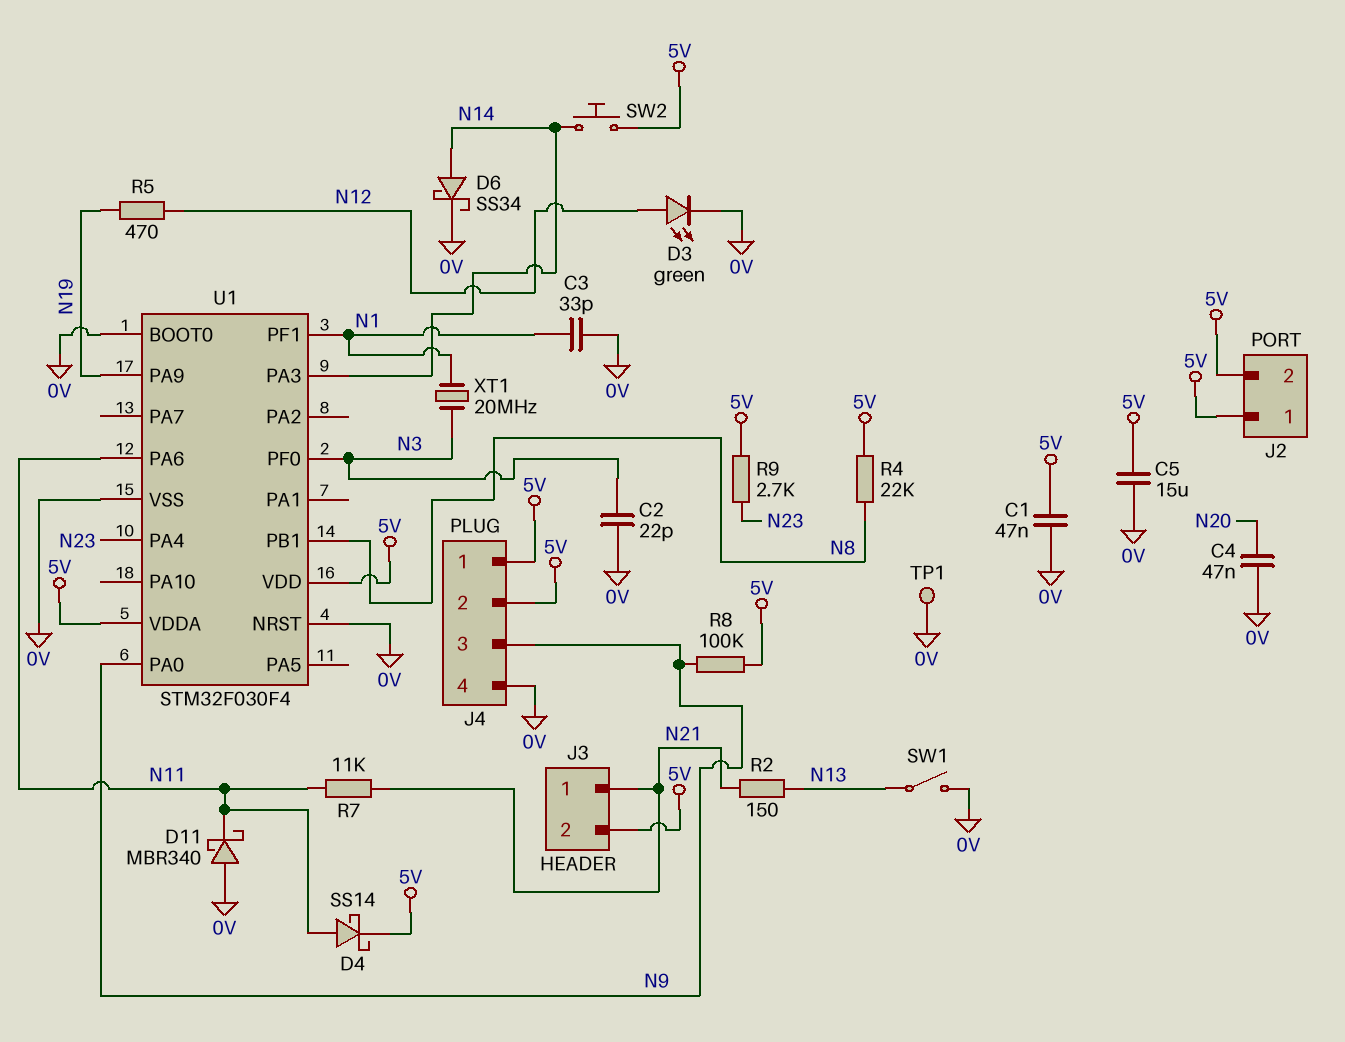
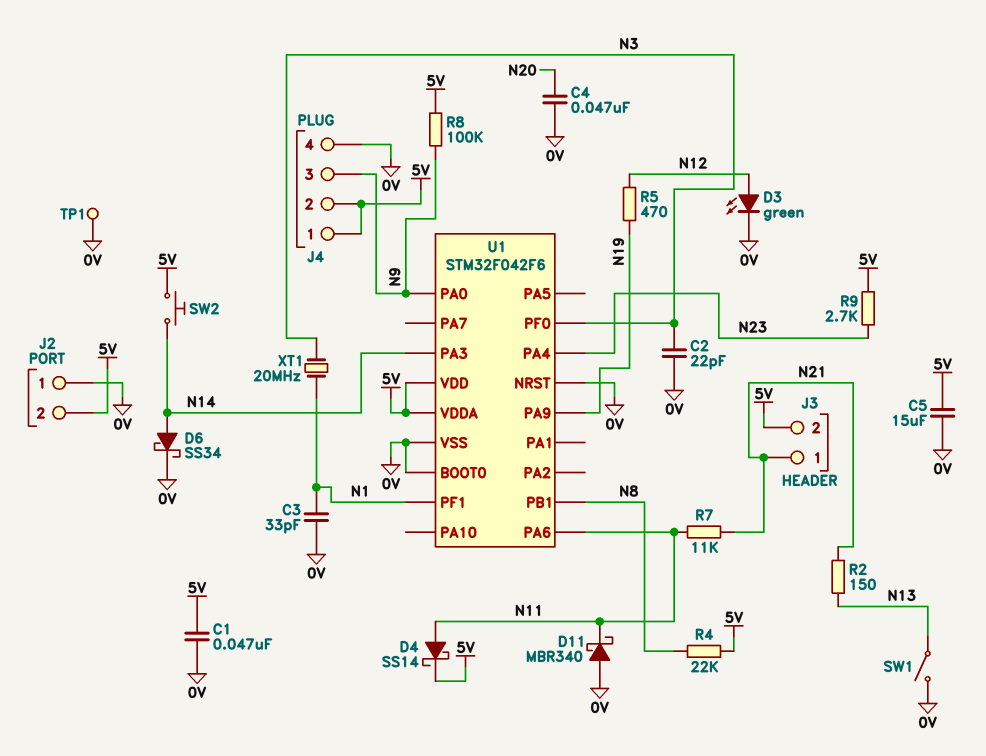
J2 pin 1: 5V -> 0V
U1: STM32F030F4 -> STM32F042F6

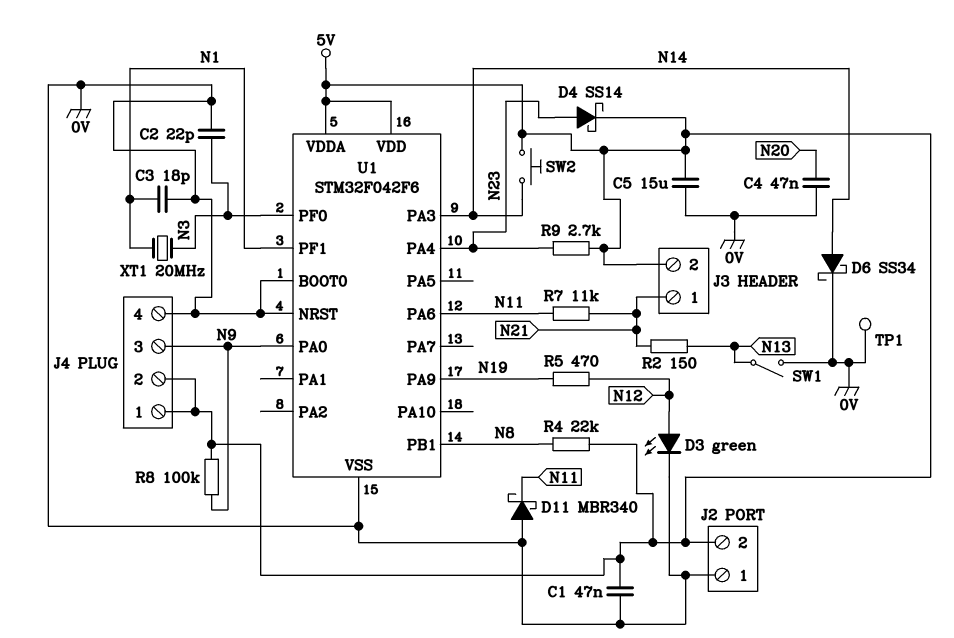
C3: 33pF (0V, N1) -> 18pF (0V, N1)
D4: schottky SS14 (A N11, K 5V) -> schottky SS14 (A N23, K 5V)

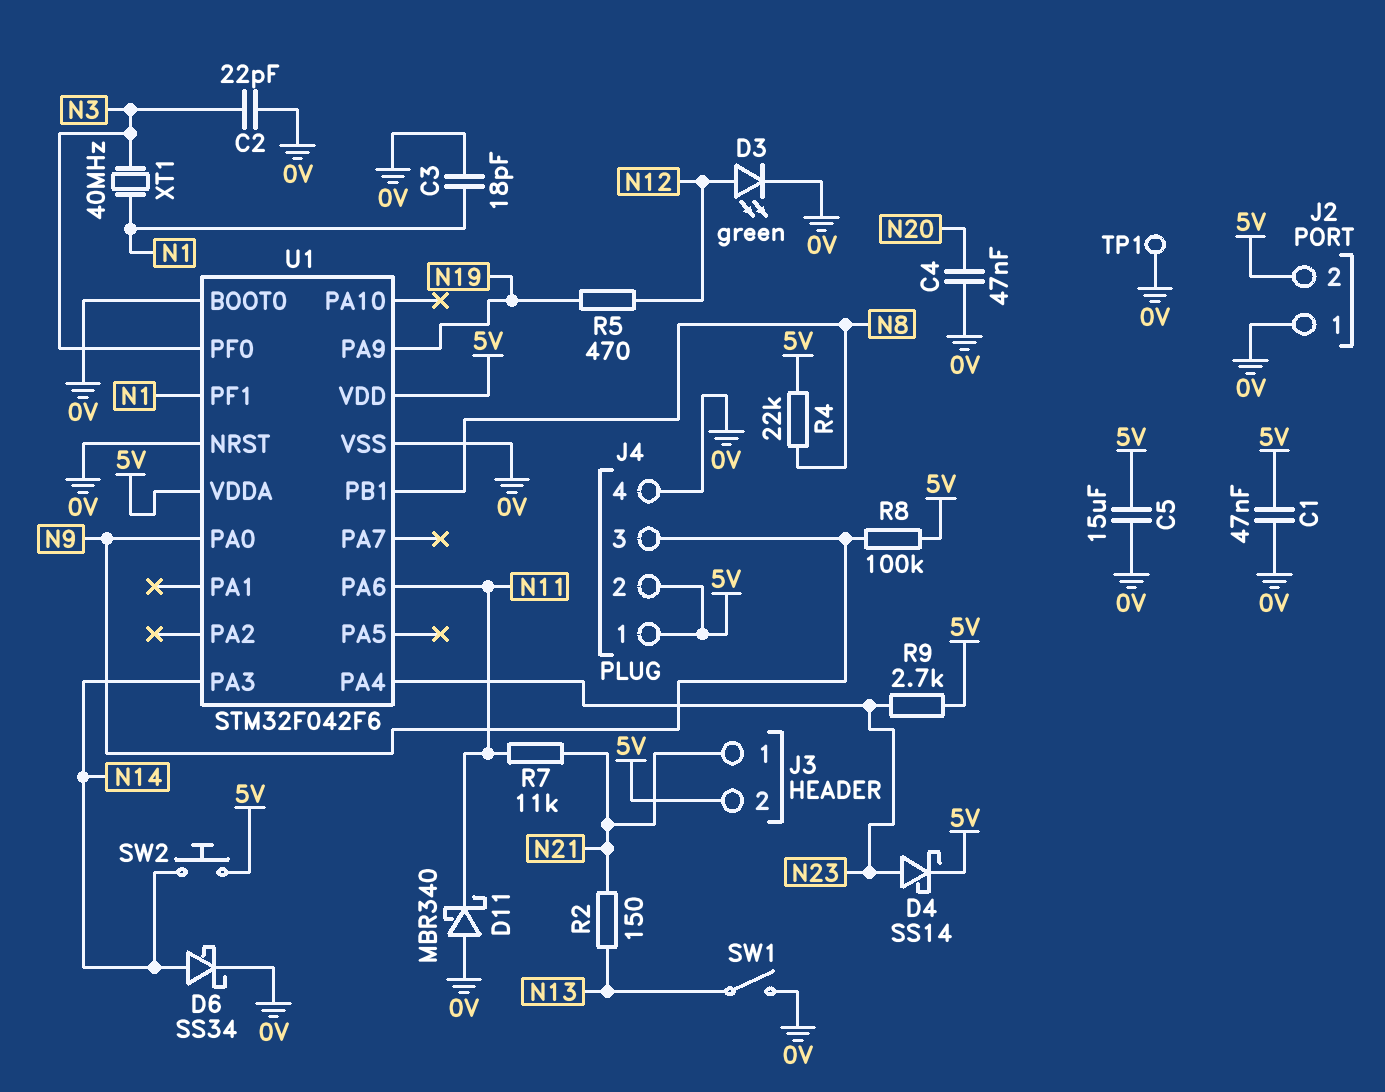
XT1: 20MHz (N1, N3) -> 40MHz (N1, N3)

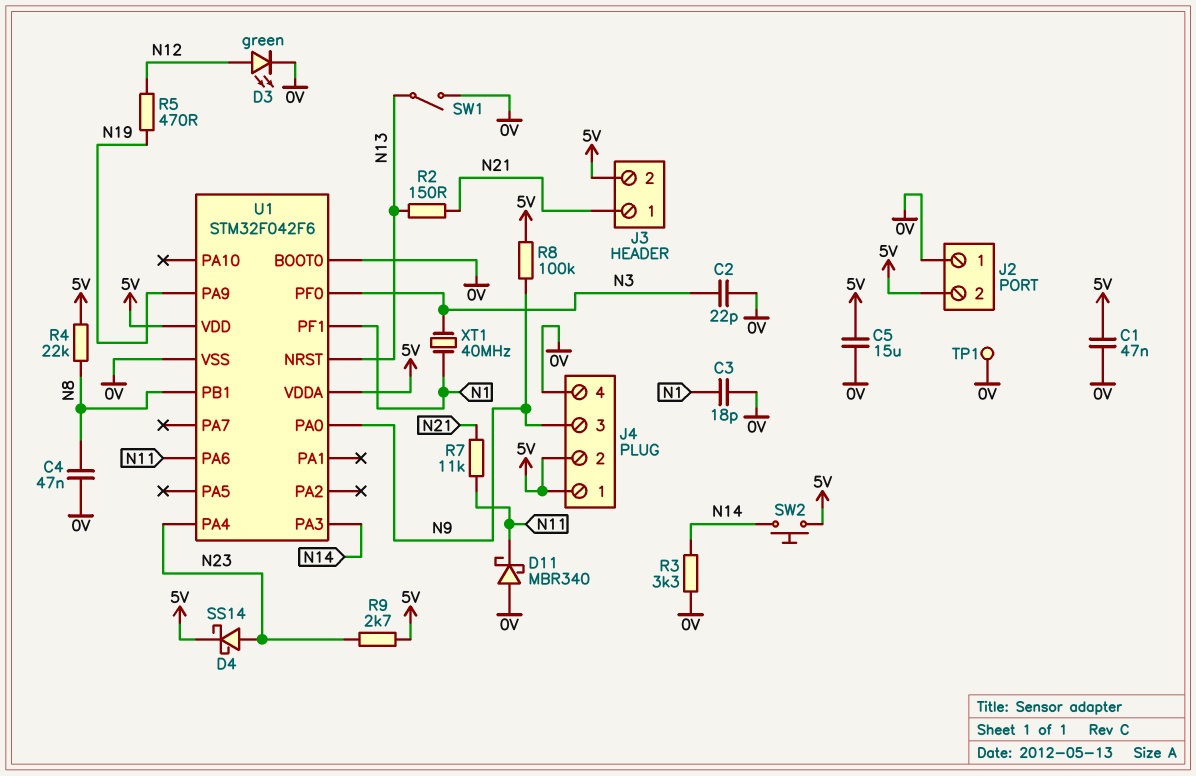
C4: 47nF (0V, N20) -> 47nF (0V, N8)
D6: schottky SS34 (A N14, K 0V) -> none
R3: none -> 3.3k (0V, N14)
U1 pin NRST: 0V -> N13

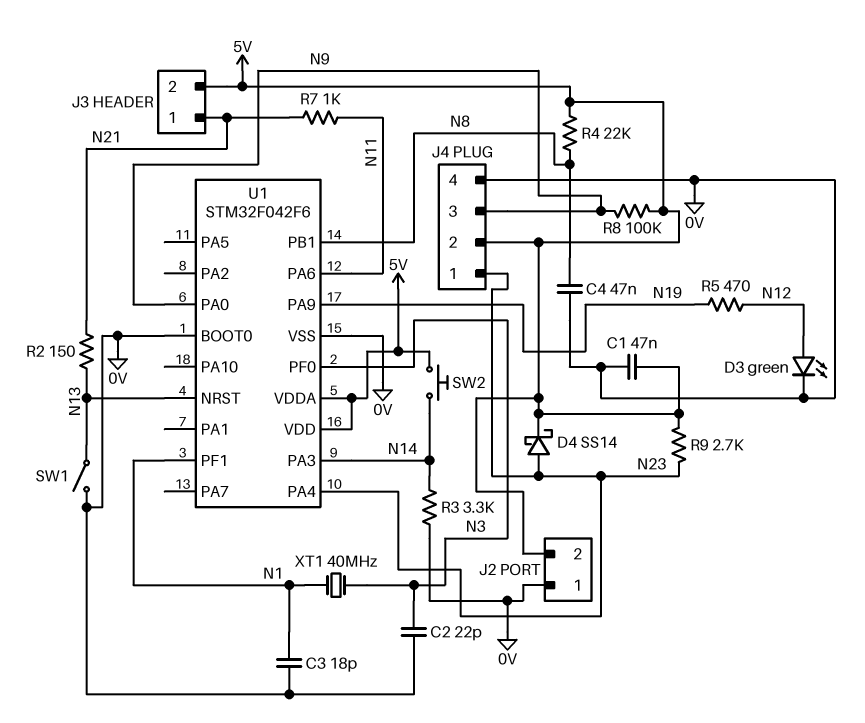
C5: 15uF (0V, 5V) -> none
D11: schottky MBR340 (A 0V, K N11) -> none
J4 pin 1: 5V -> N23
R7: 11k (N11, N21) -> 1k (N11, N21)
TP1: test point (0V) -> none

